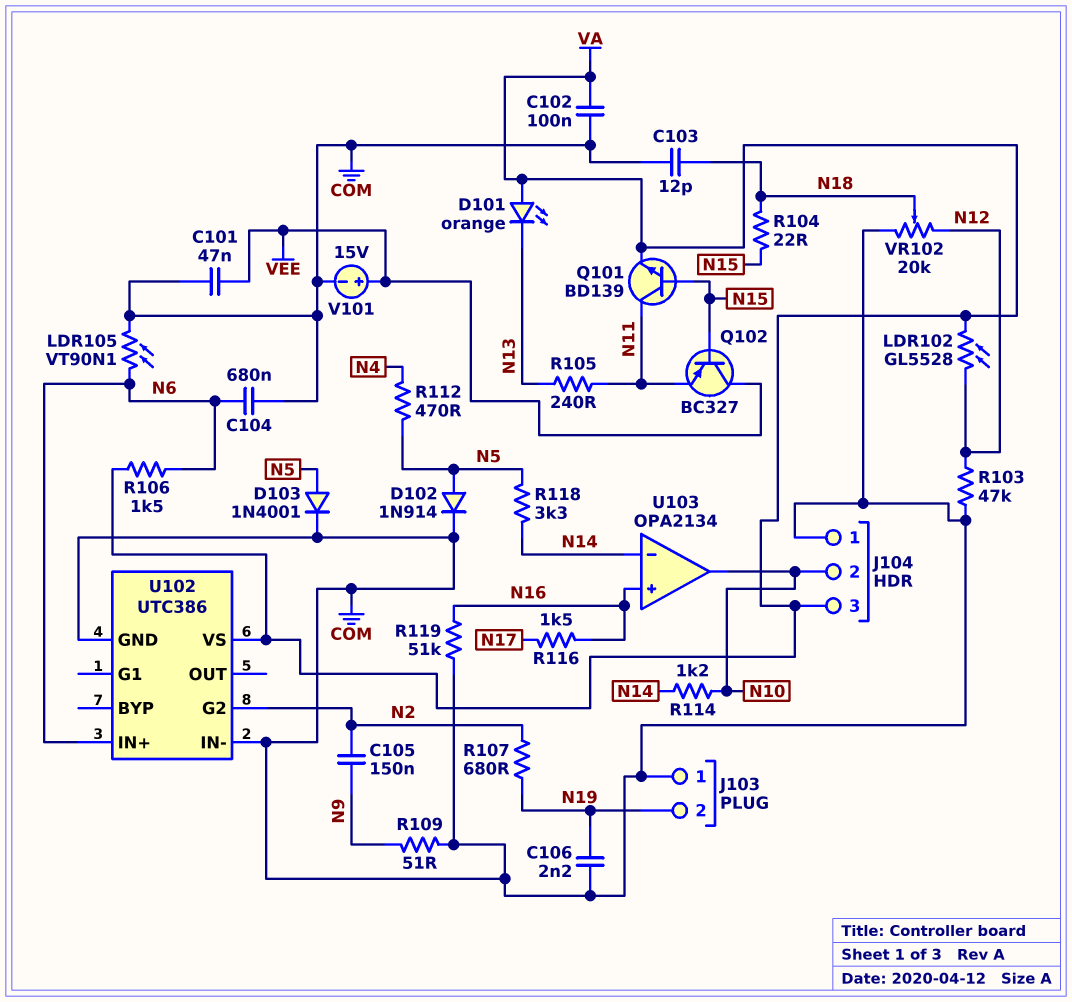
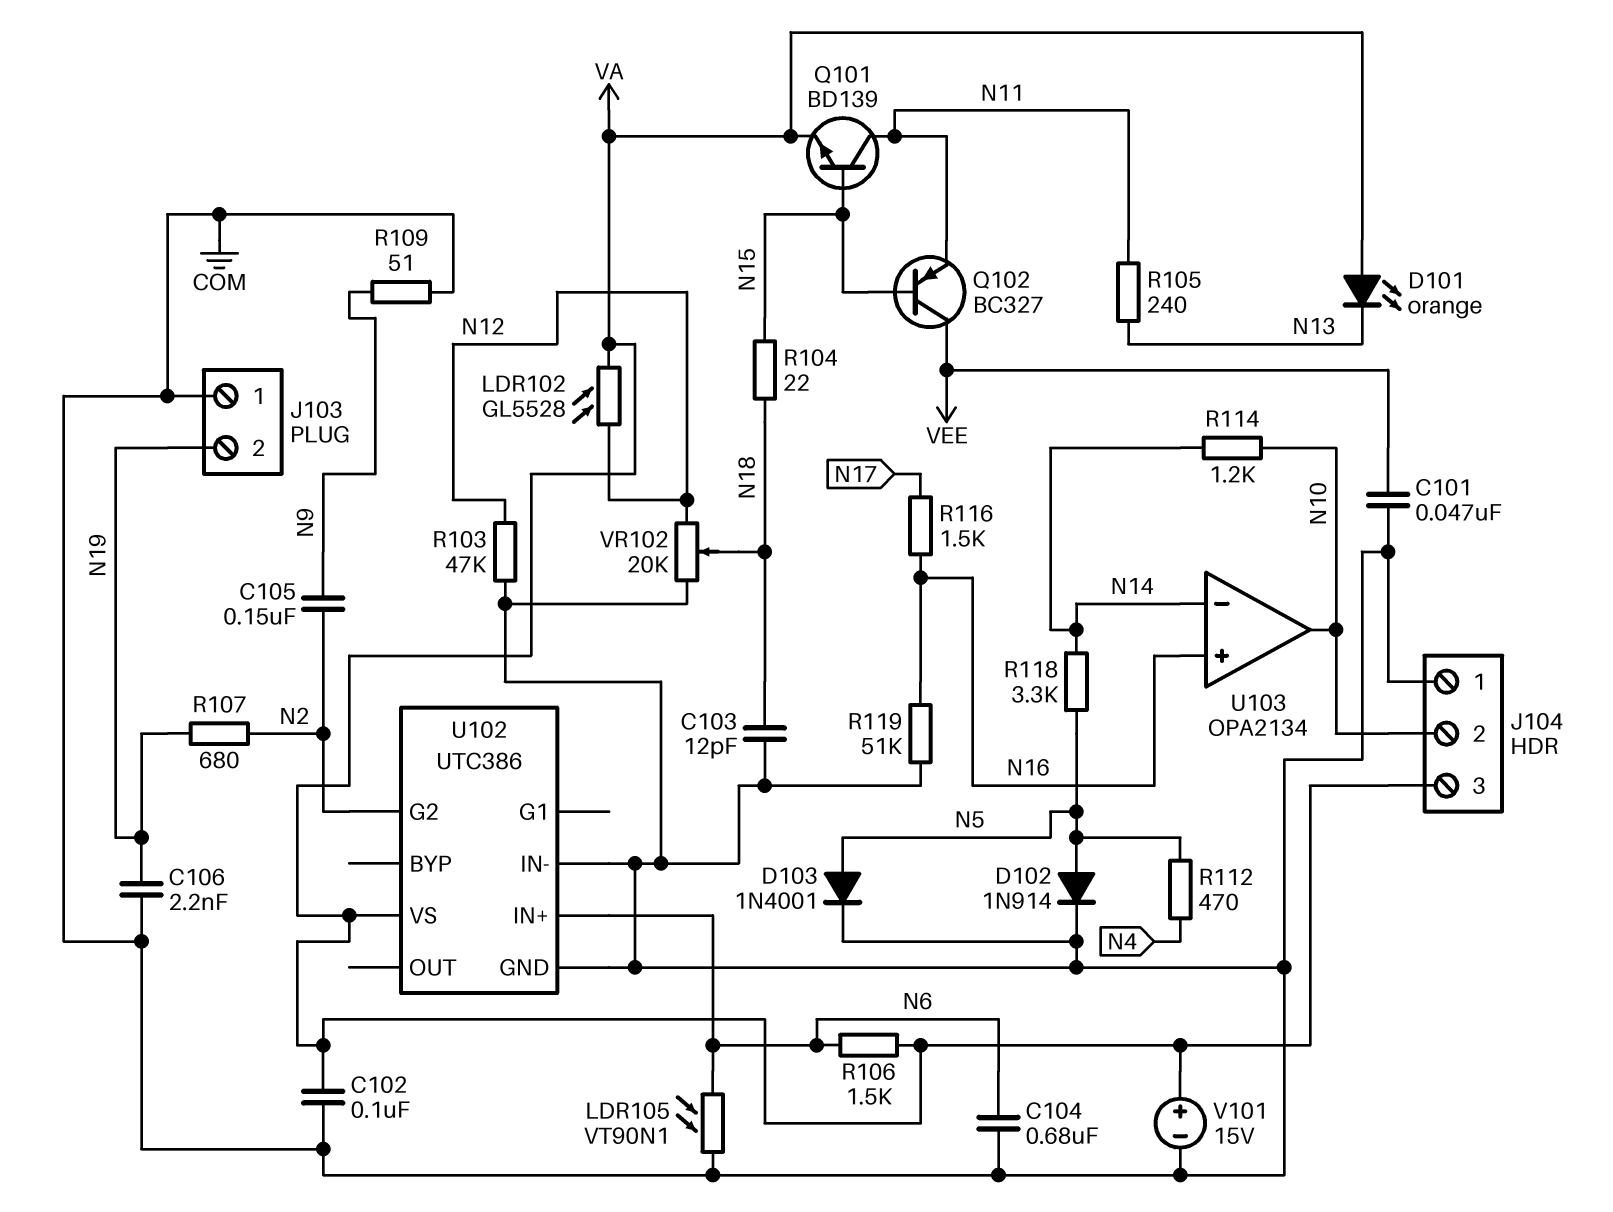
V101: 15V (plus VEE, minus COM) -> 15V (plus VA, minus COM)

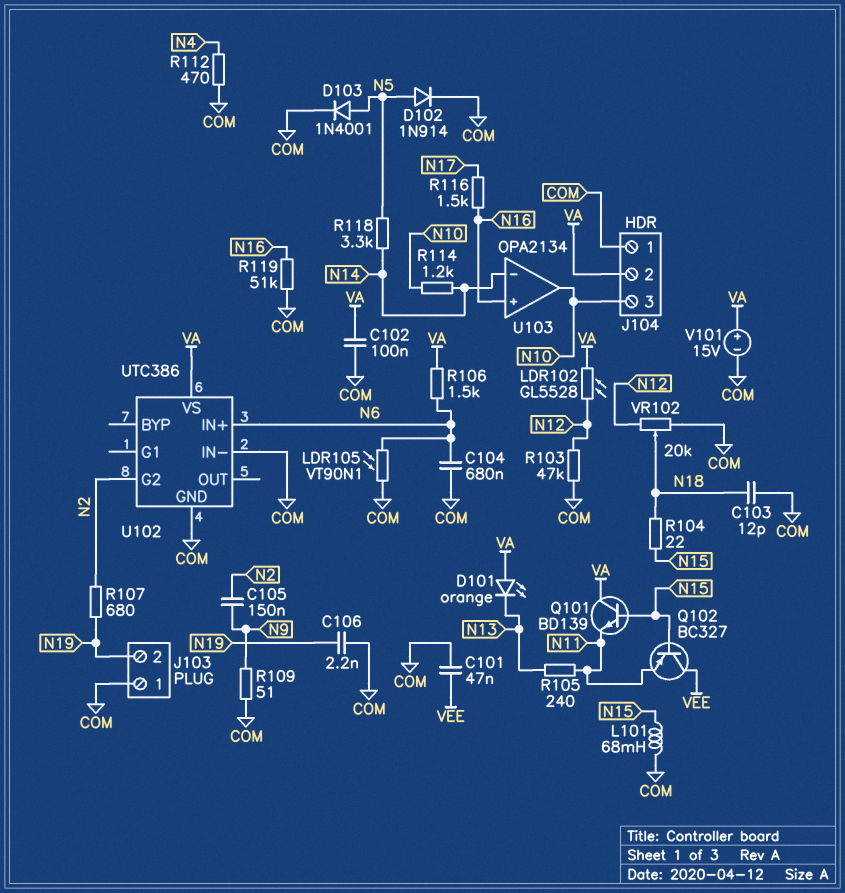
J104 pin 2: N10 -> VA
J104 pin 3: VA -> N10
L101: none -> 68mH (COM, N15)
Q101: NPN BD139 (B N15, C N11, E VA) -> NPN BD139 (B N15, C VA, E N11)
R112: 470 (N4, N5) -> 470 (COM, N4)

